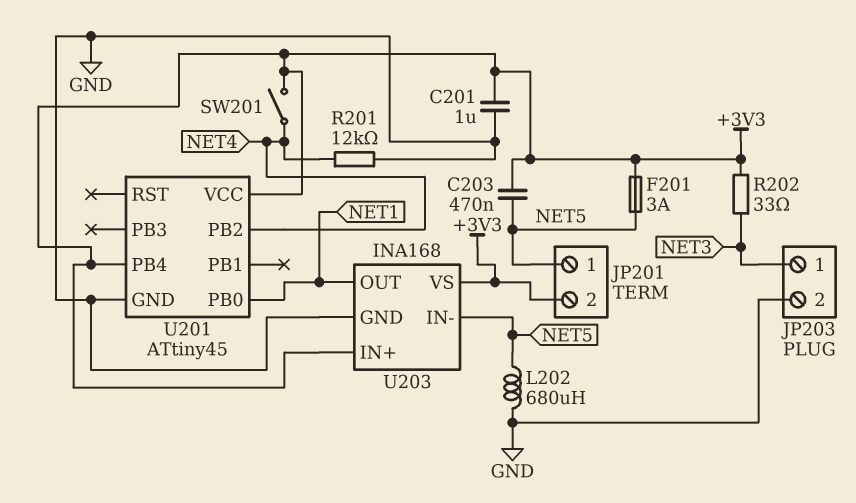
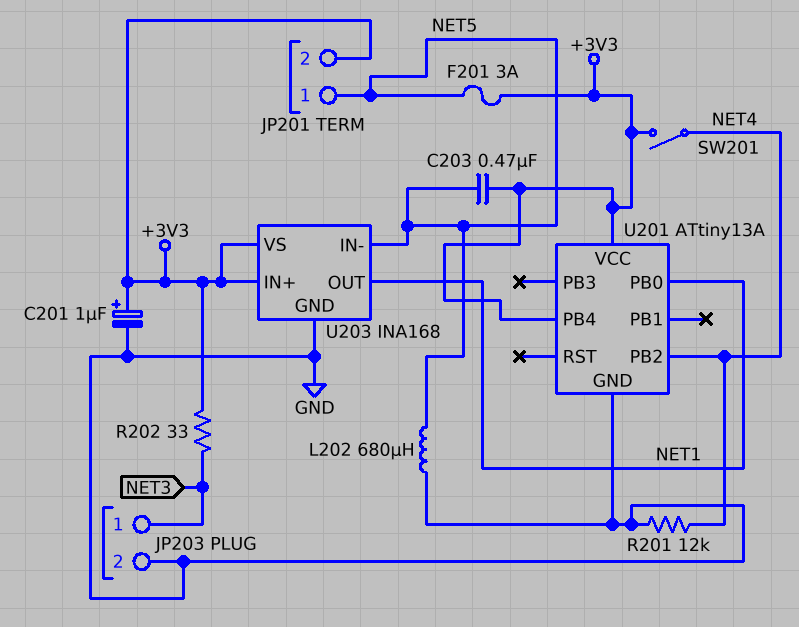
C201: 1uF (+3V3, GND) -> 1uF (plus +3V3, minus GND)
U201: ATtiny45 -> ATtiny13A

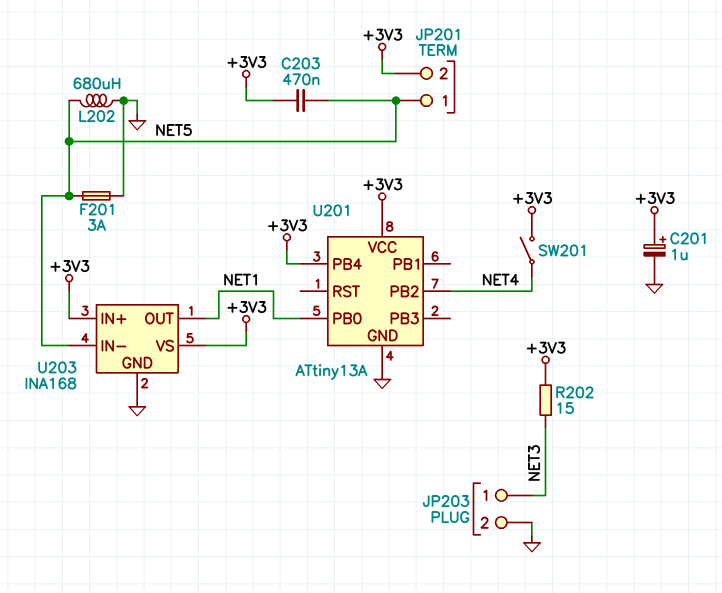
F201: 3A (+3V3, NET5) -> 3A (GND, NET5)
R201: 12k (GND, NET4) -> none
R202: 33 (+3V3, NET3) -> 15 (+3V3, NET3)

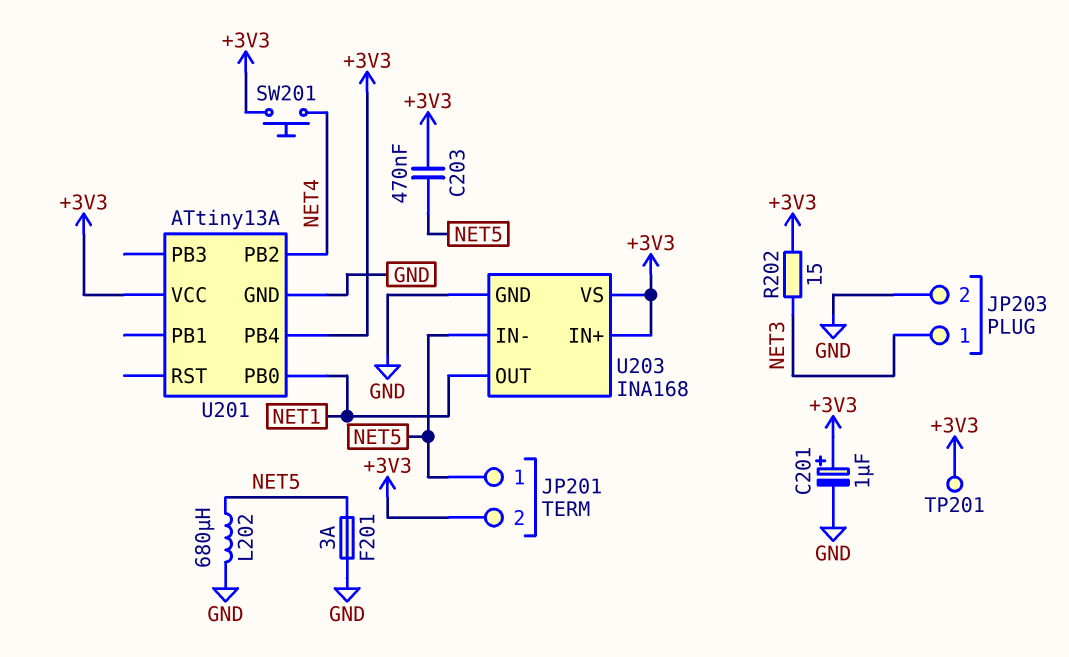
SW201: switch (+3V3, NET4) -> button (+3V3, NET4)
TP201: none -> test point (+3V3)

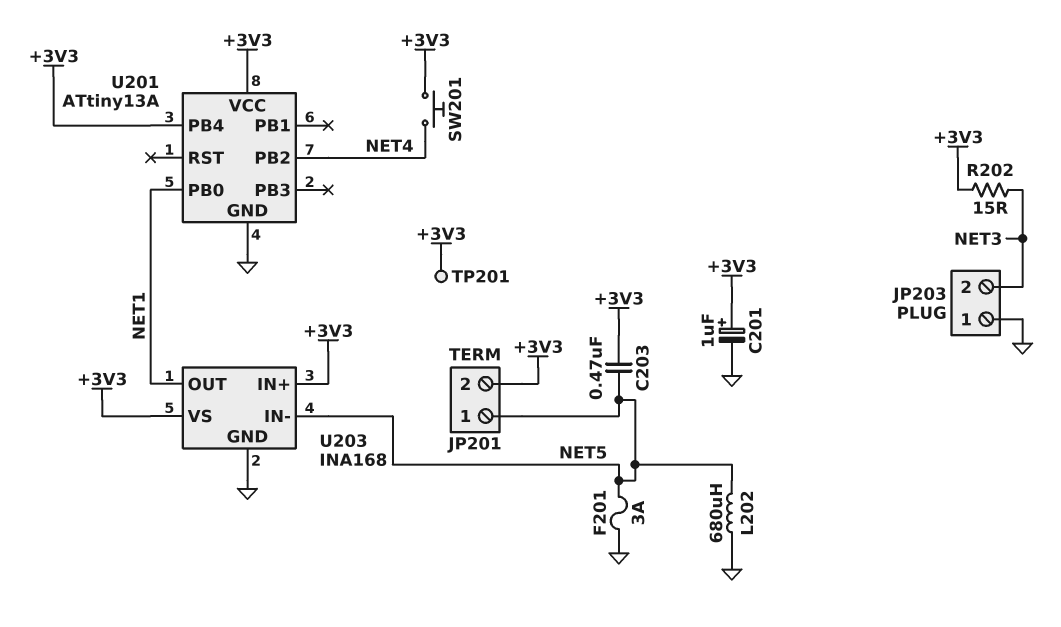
JP203 pin 1: NET3 -> GND
JP203 pin 2: GND -> NET3

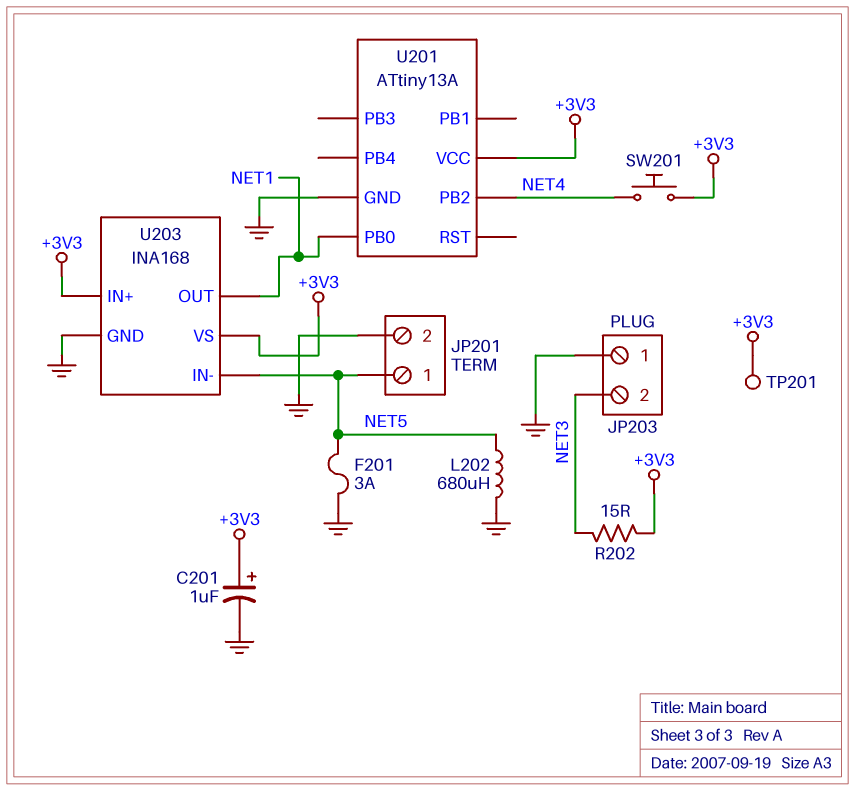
C203: 470nF (+3V3, NET5) -> none
JP201 pin 2: +3V3 -> GND
U201 pin PB4: +3V3 -> none

